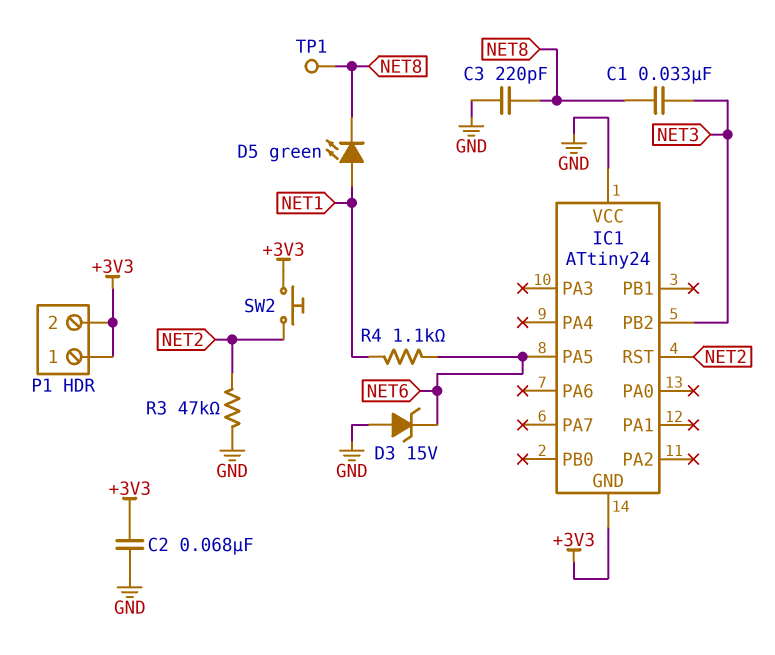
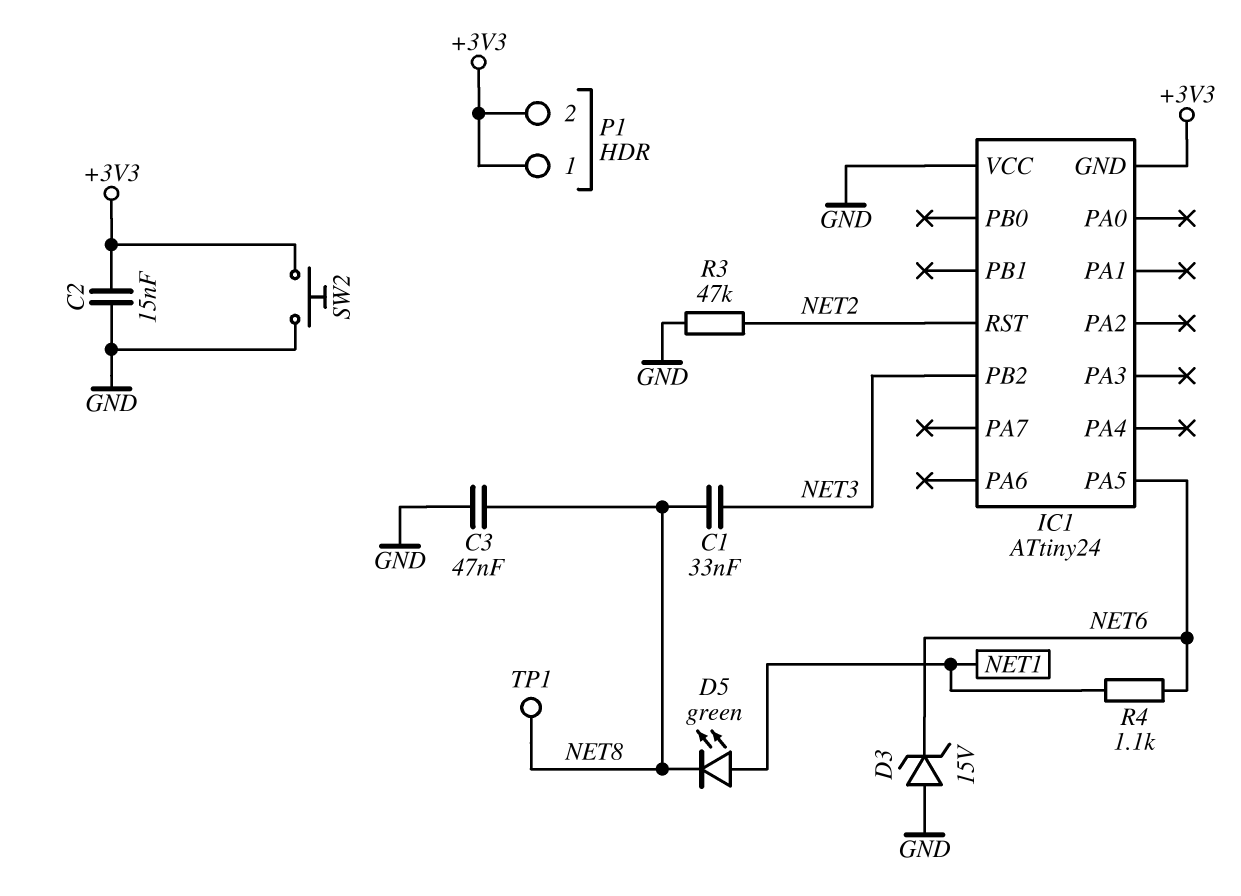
C2: 68nF (+3V3, GND) -> 15nF (+3V3, GND)
C3: 220pF (GND, NET8) -> 47nF (GND, NET8)
SW2: button (+3V3, NET2) -> button (+3V3, GND)

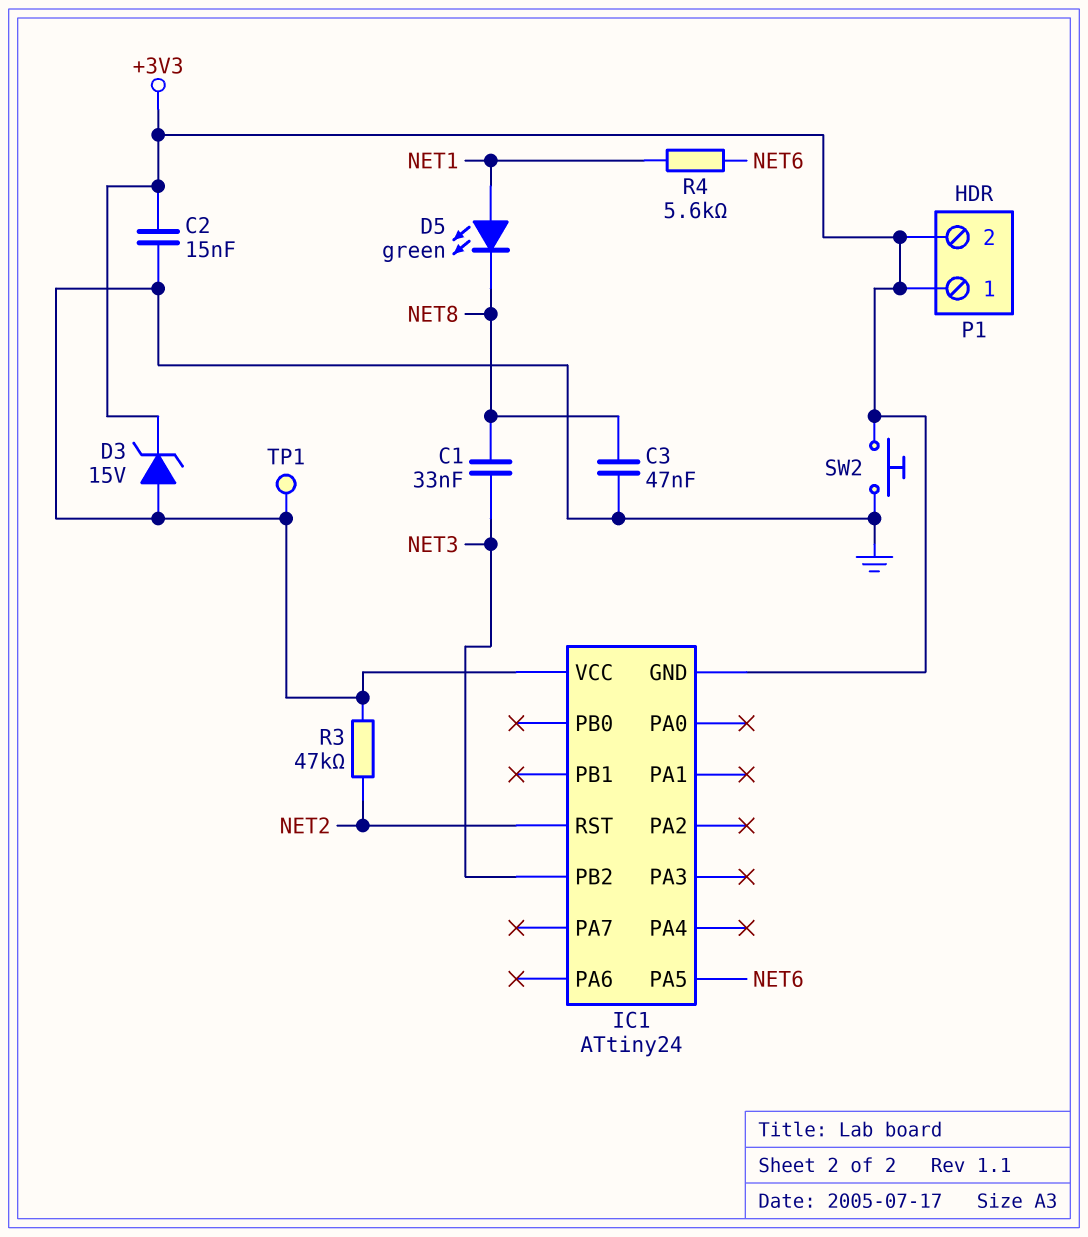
D3: zener 15V (A GND, K NET6) -> zener 15V (A GND, K +3V3)
R4: 1.1k (NET1, NET6) -> 5.6k (NET1, NET6)
TP1: test point (NET8) -> test point (GND)

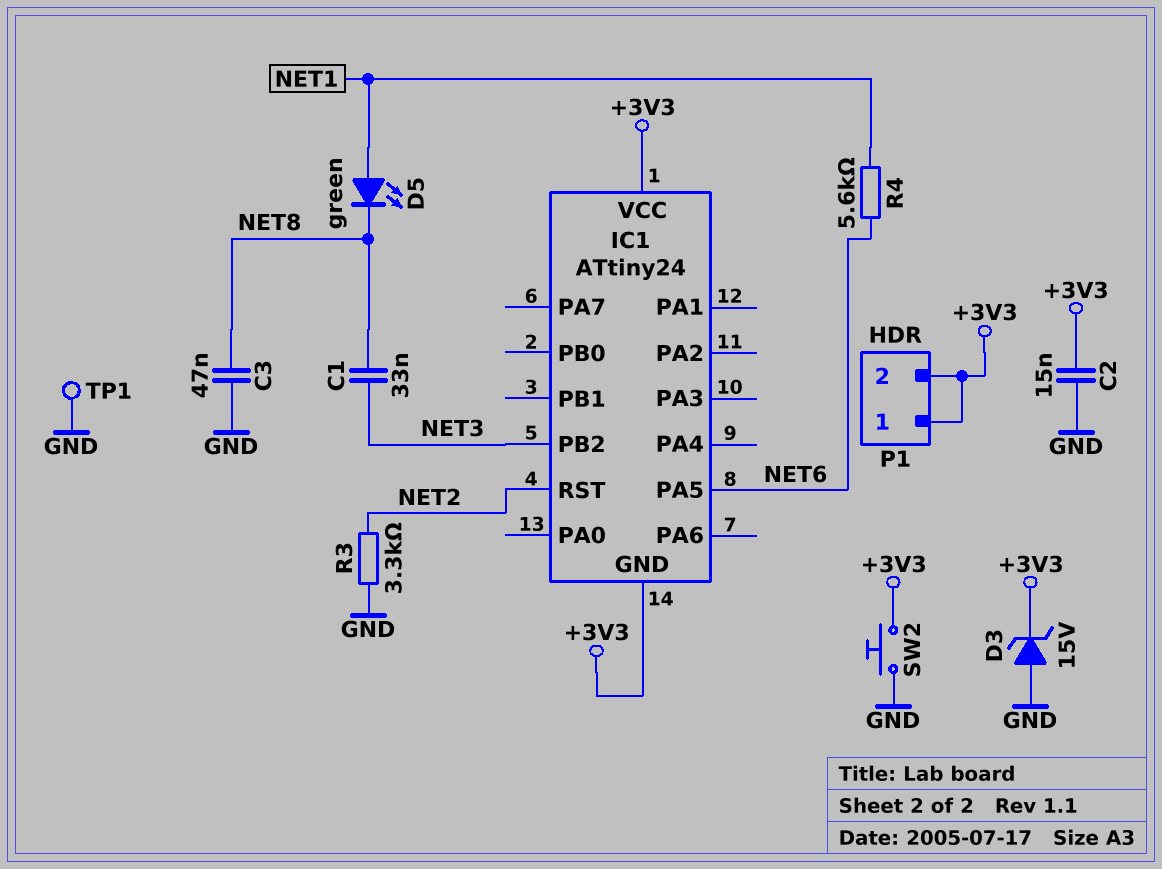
IC1 pin VCC: GND -> +3V3
R3: 47k (GND, NET2) -> 3.3k (GND, NET2)

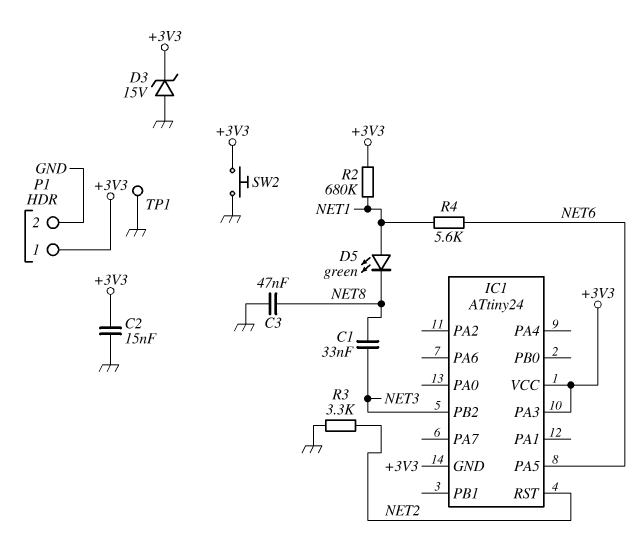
IC1 pin PA3: none -> +3V3
P1 pin 2: +3V3 -> GND
R2: none -> 680k (+3V3, NET1)

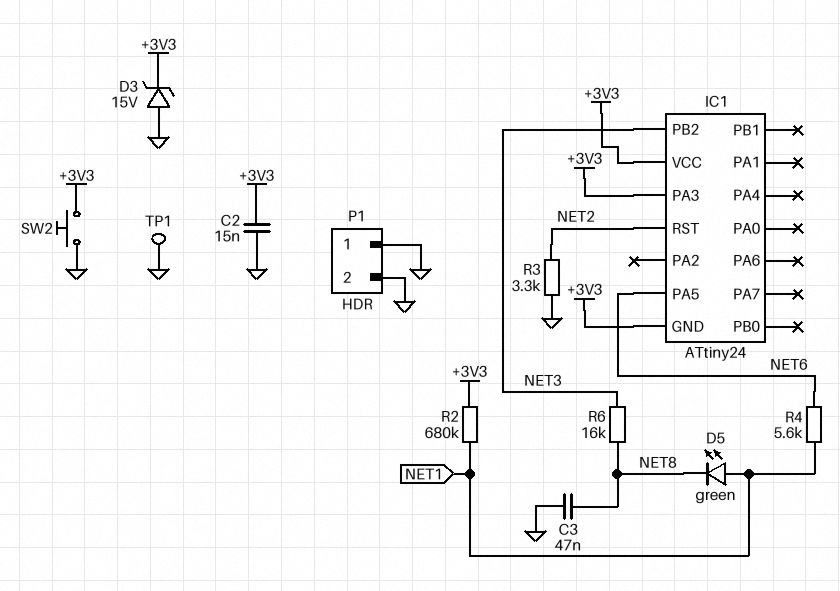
C1: 33nF (NET3, NET8) -> none
P1 pin 1: +3V3 -> GND
R6: none -> 16k (NET3, NET8)

